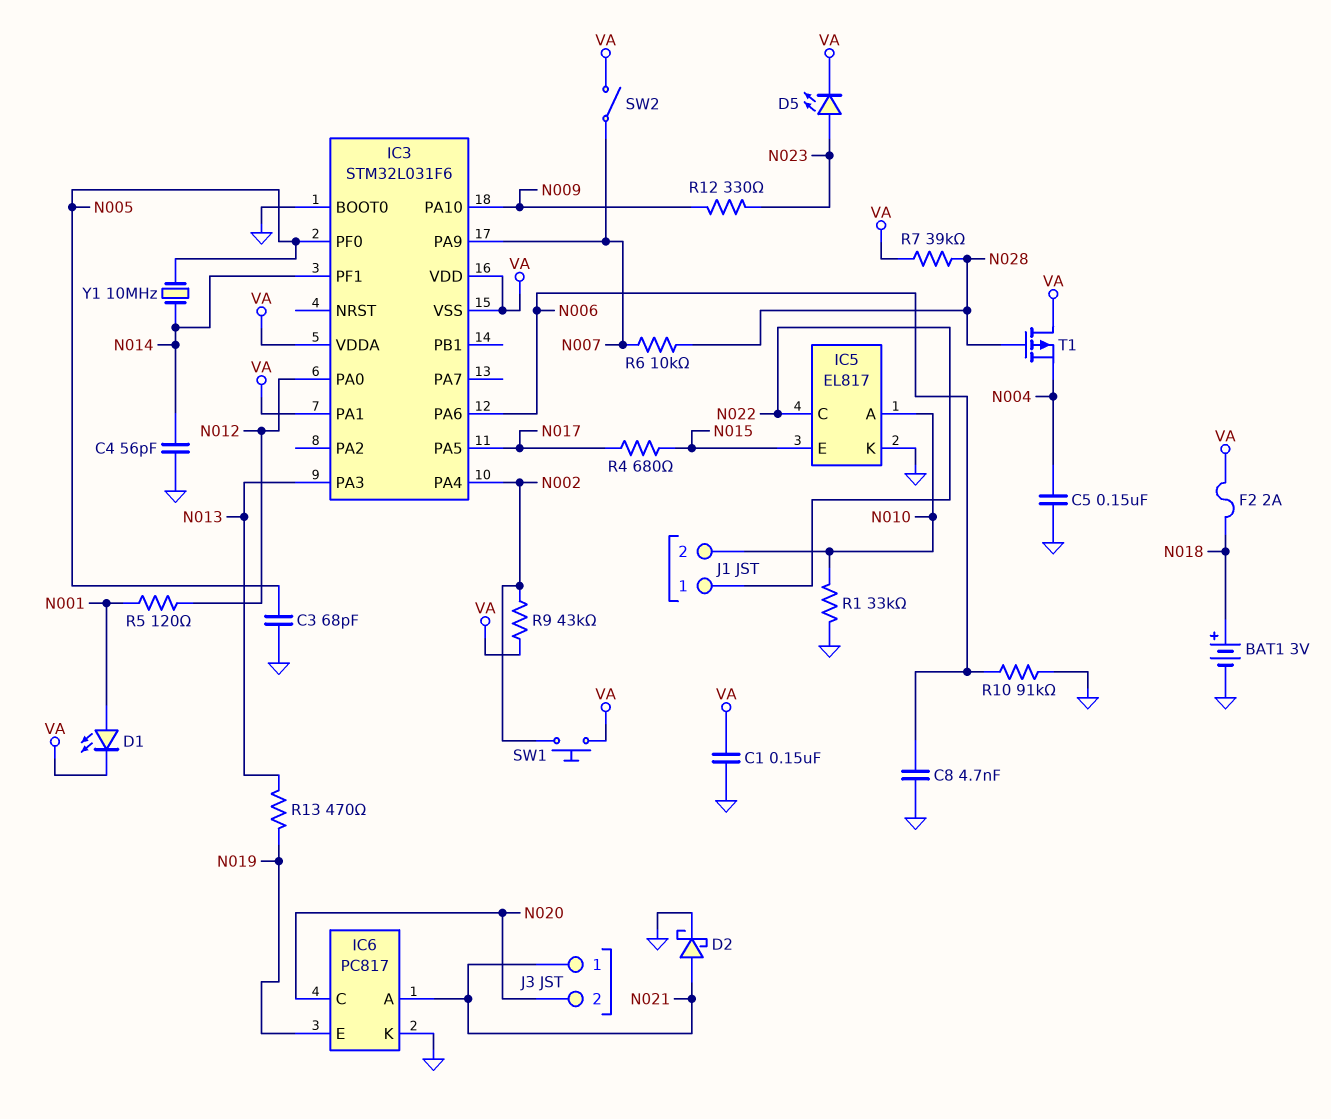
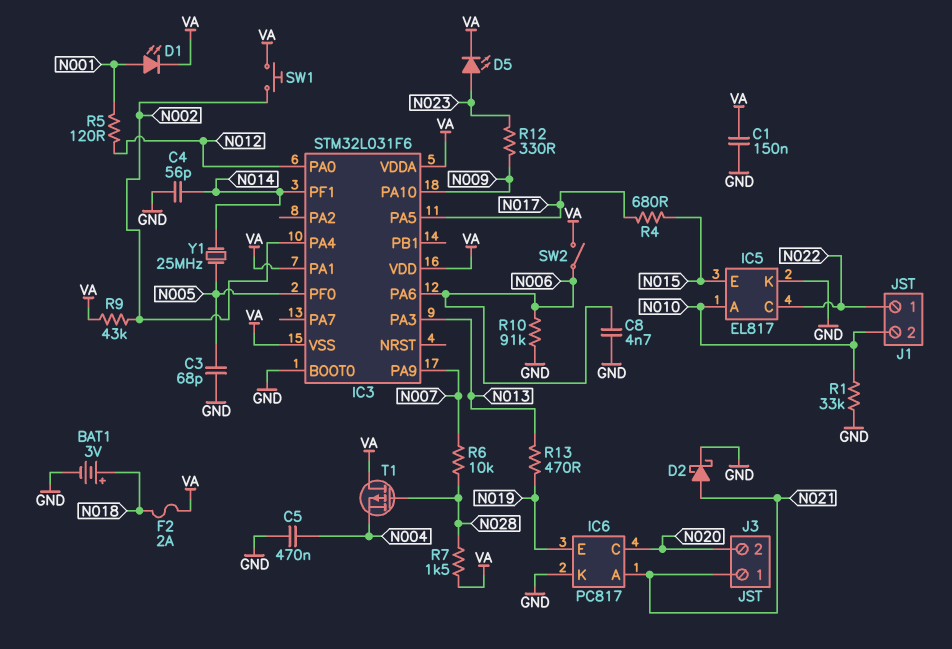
C5: 150nF (GND, N004) -> 470nF (GND, N004)
R7: 39k (N028, VA) -> 1.5k (N028, VA)
SW2: switch (N007, VA) -> switch (N006, VA)
Y1: 10MHz (N005, N014) -> 25MHz (N005, N014)

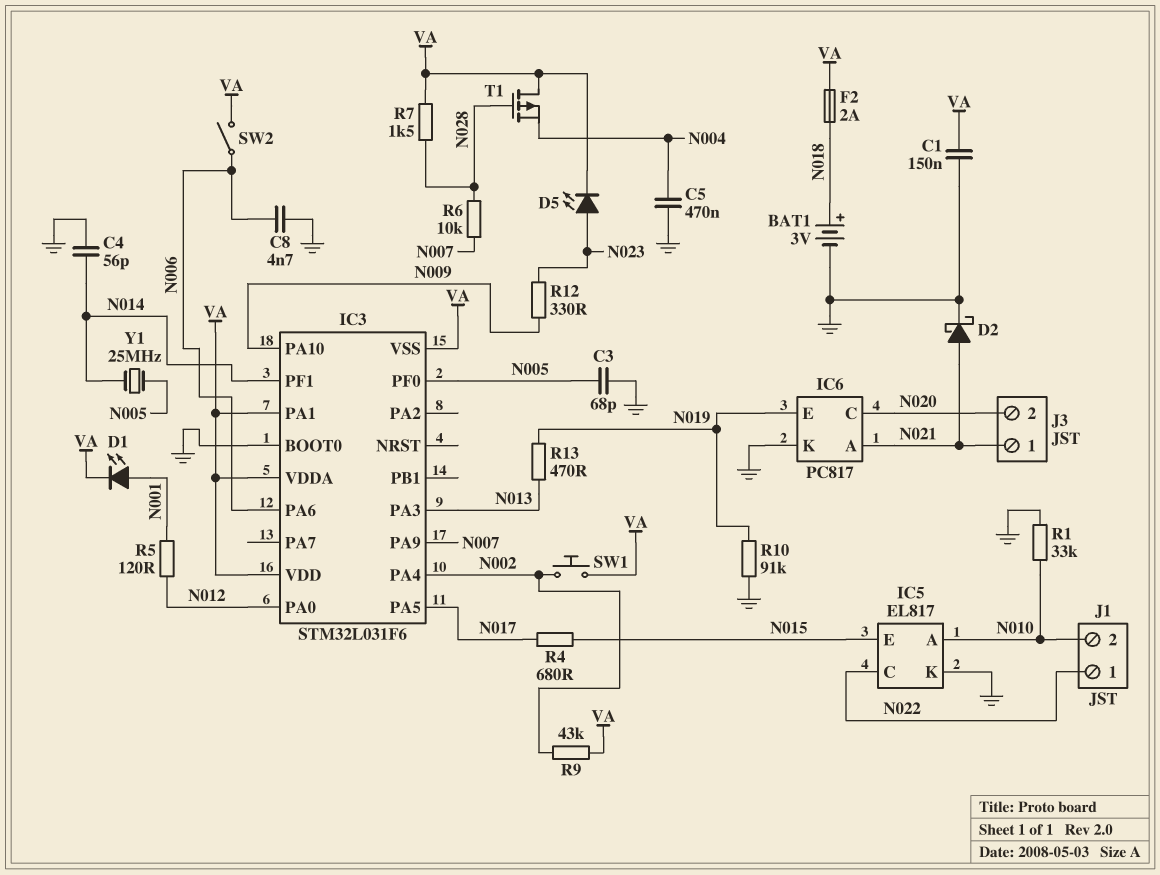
R10: 91k (GND, N006) -> 91k (GND, N019)

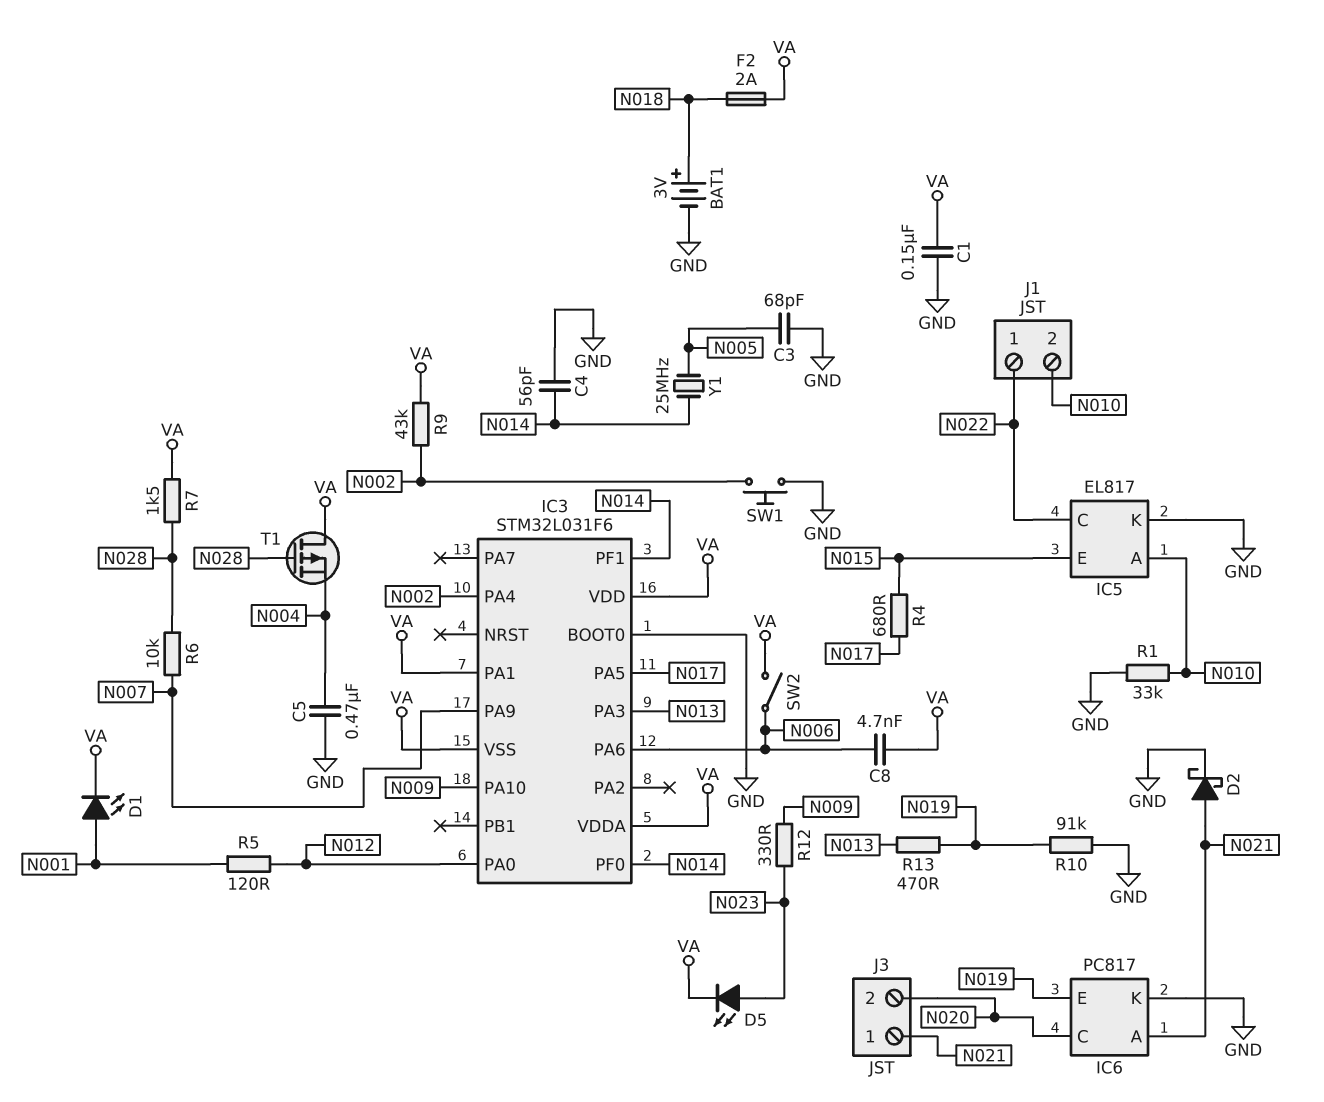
C8: 4.7nF (GND, N006) -> 4.7nF (N006, VA)
IC3 pin PF0: N005 -> N014
SW1: button (N002, VA) -> button (GND, N002)

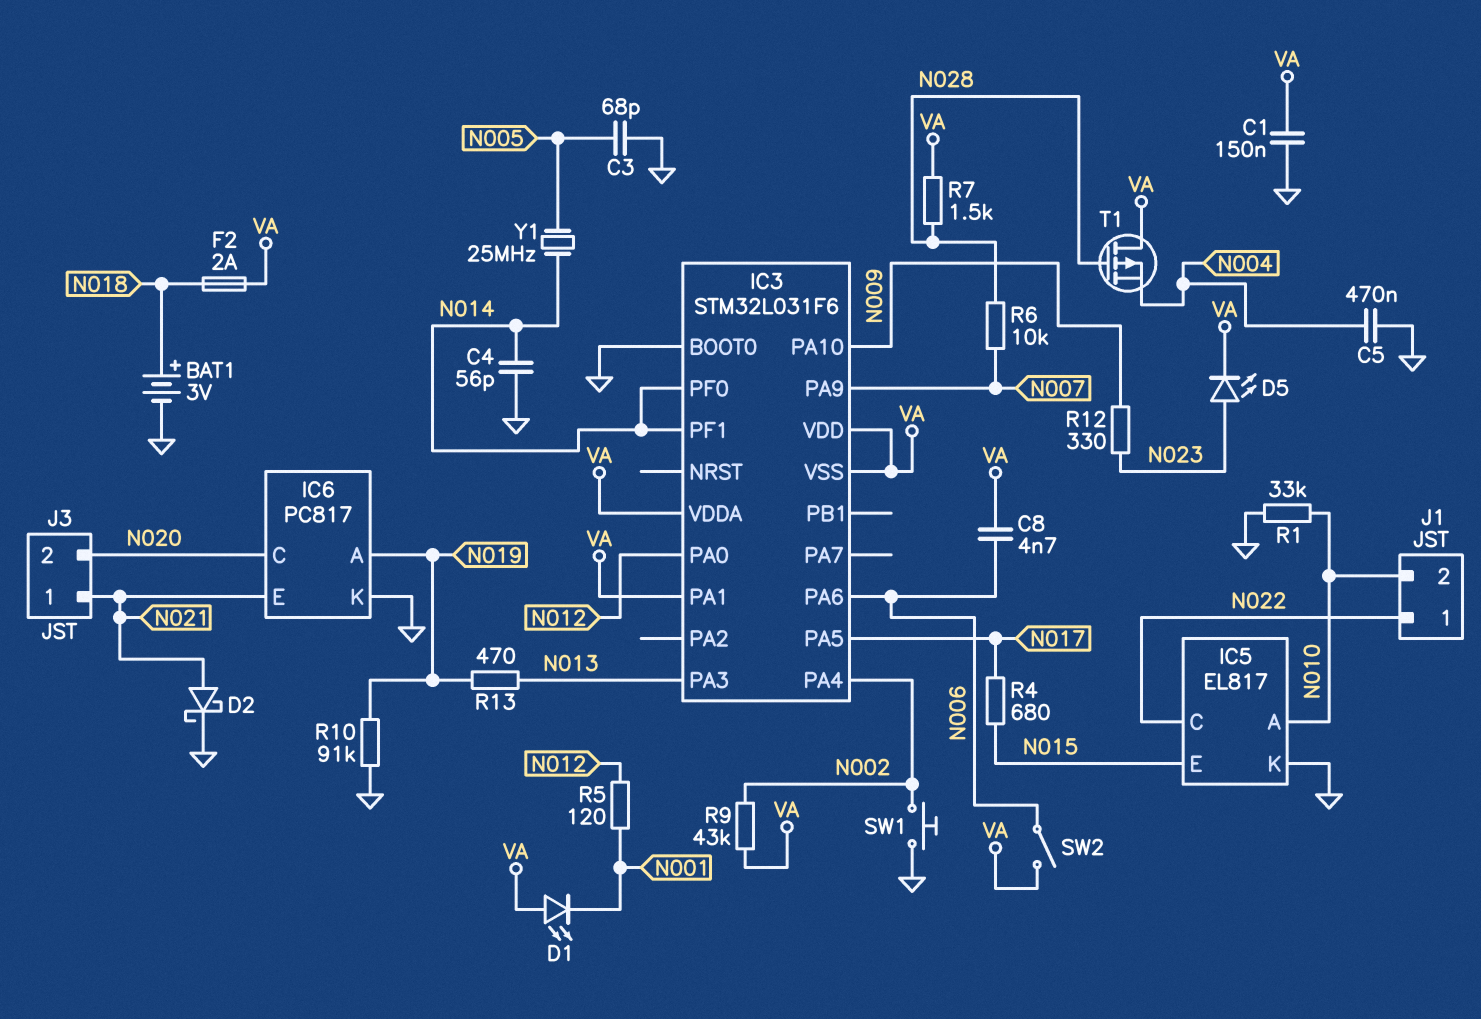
D1: LED (A N001, K VA) -> LED (A VA, K N001)
IC6 pin A: N021 -> N019
IC6 pin E: N019 -> N021

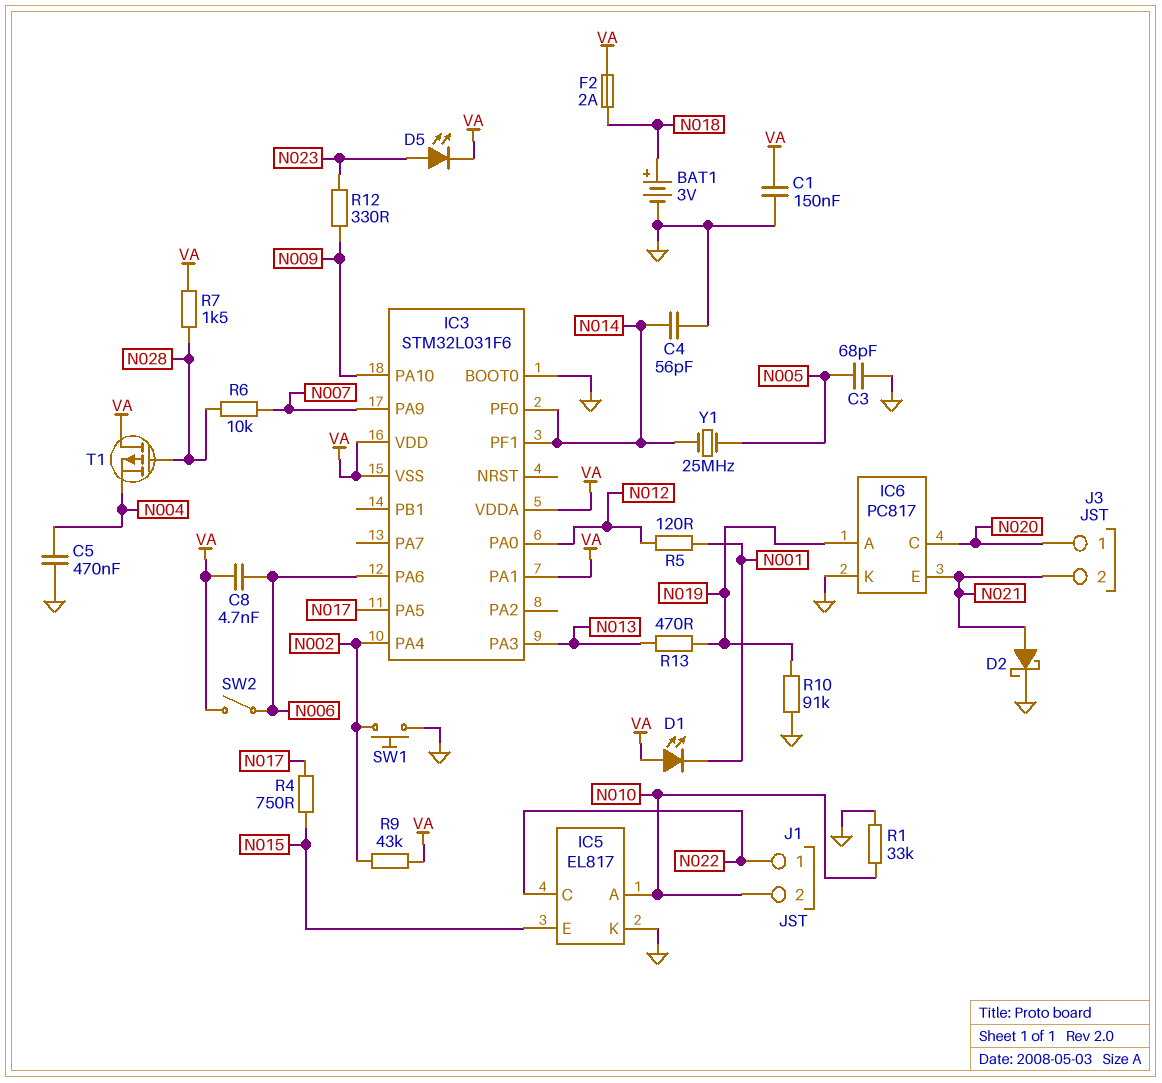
J3 pin 1: N021 -> N020
J3 pin 2: N020 -> N021
R4: 680 (N015, N017) -> 750 (N015, N017)

